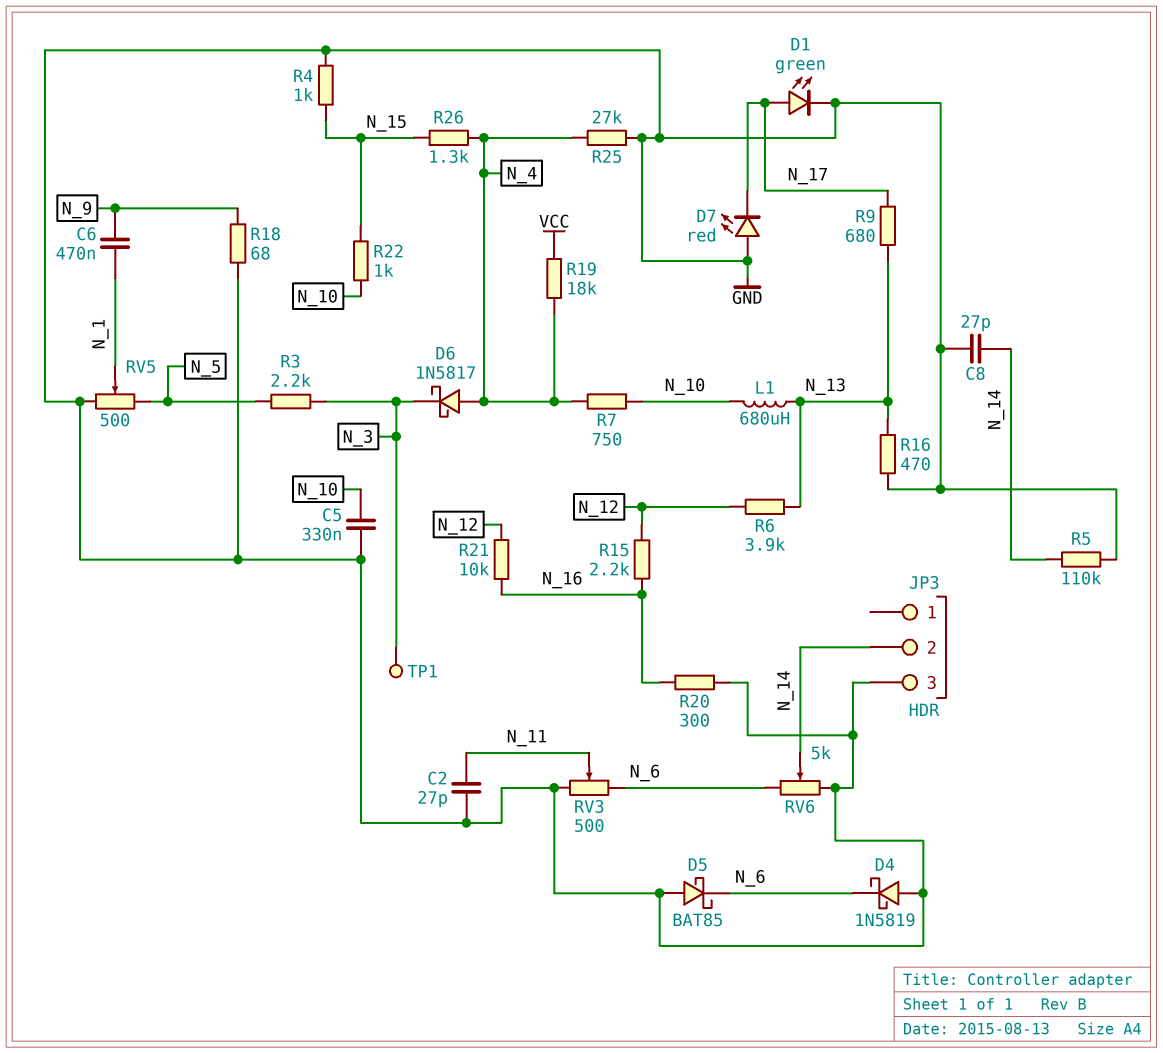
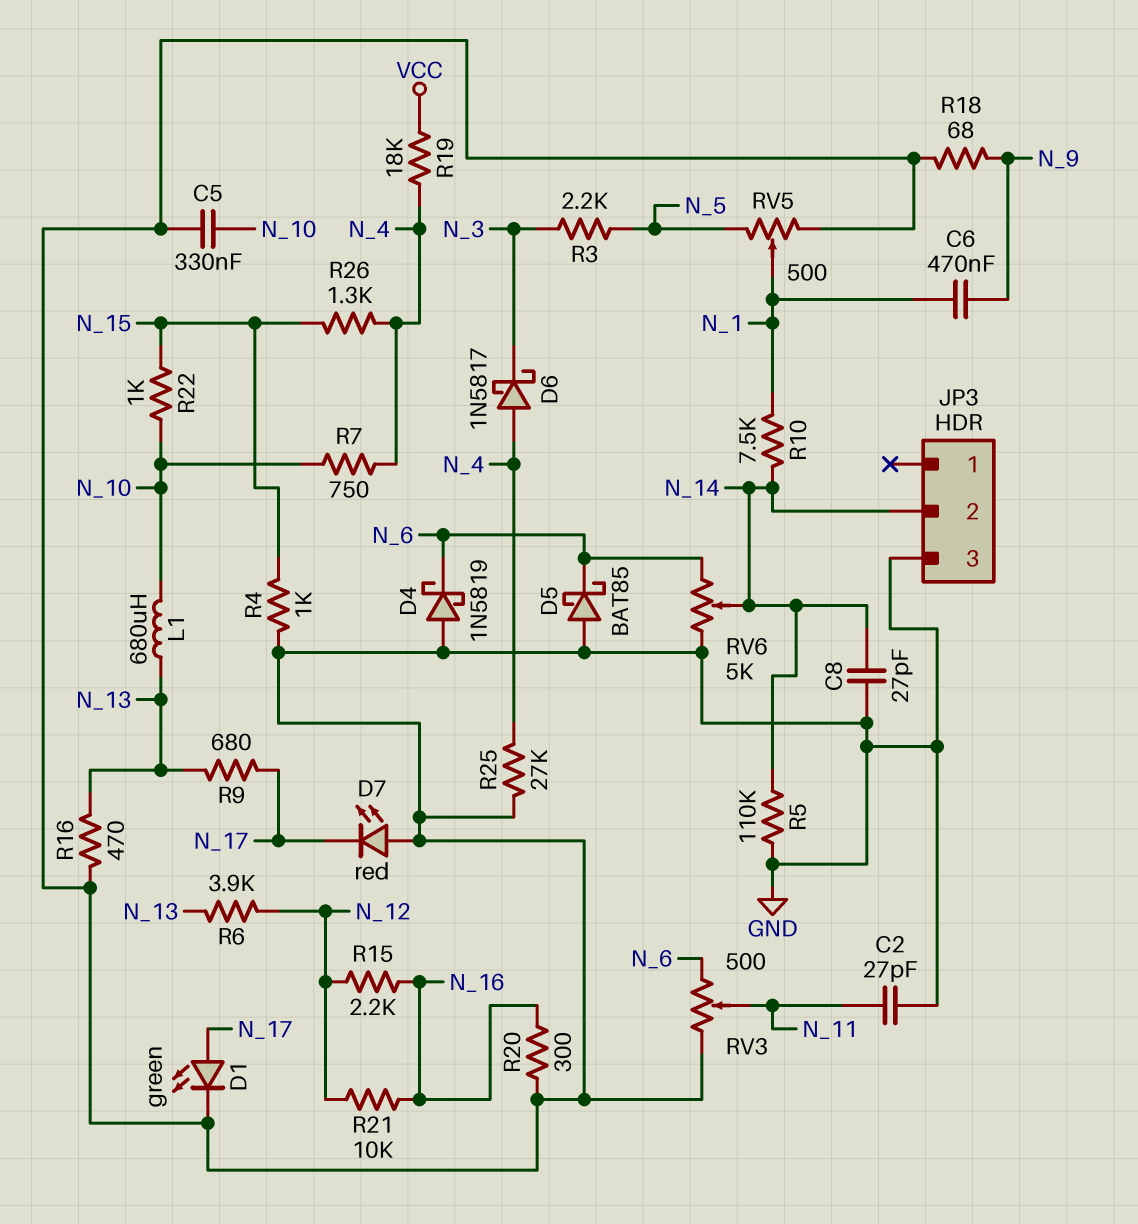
R10: none -> 7.5k (N_1, N_14)
TP1: test point (N_3) -> none

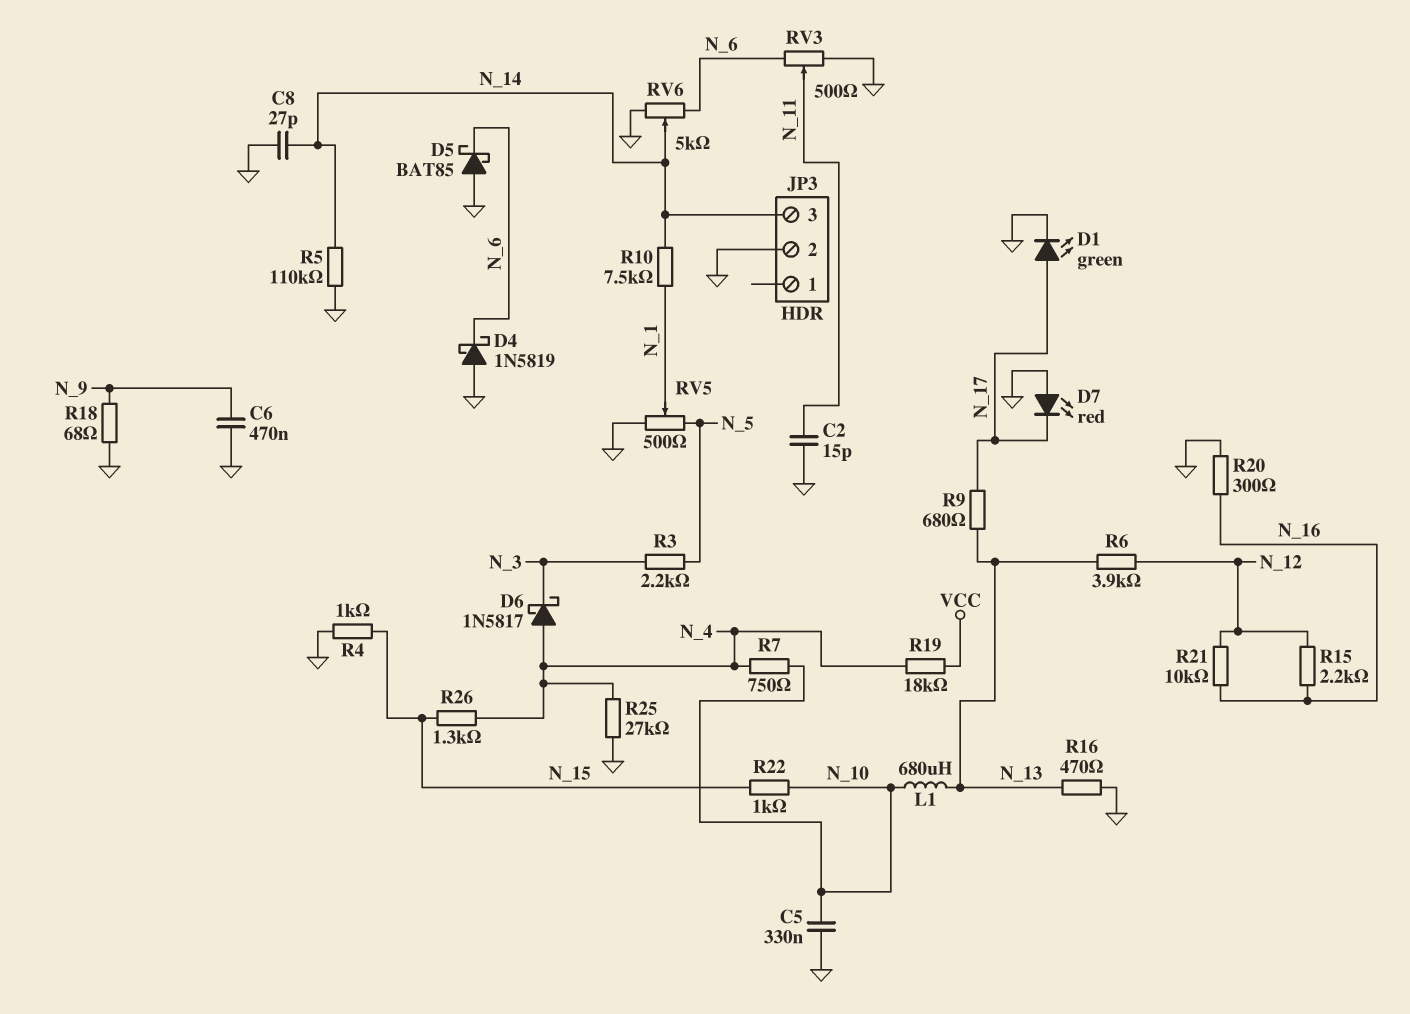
C2: 27pF (GND, N_11) -> 15pF (GND, N_11)
C6: 470nF (N_1, N_9) -> 470nF (GND, N_9)
JP3 pin 2: N_14 -> GND
JP3 pin 3: GND -> N_14

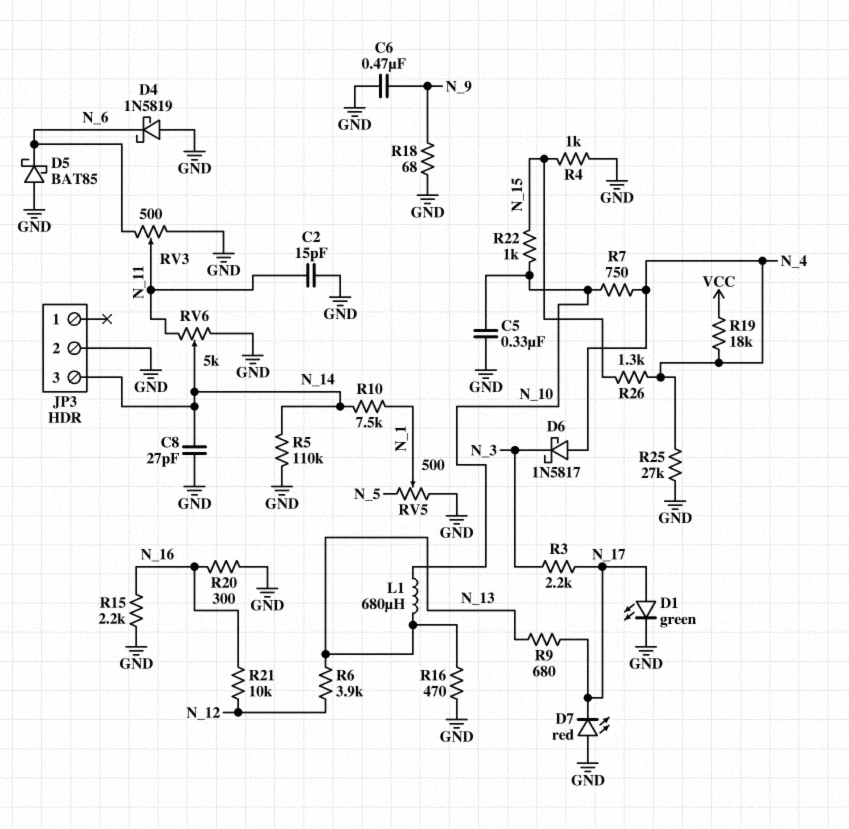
R3: 2.2k (N_3, N_5) -> 2.2k (N_3, N_17)
R15: 2.2k (N_12, N_16) -> 2.2k (GND, N_16)
RV6: 5k (GND, N_6, wiper N_14) -> 5k (GND, N_11, wiper N_14)

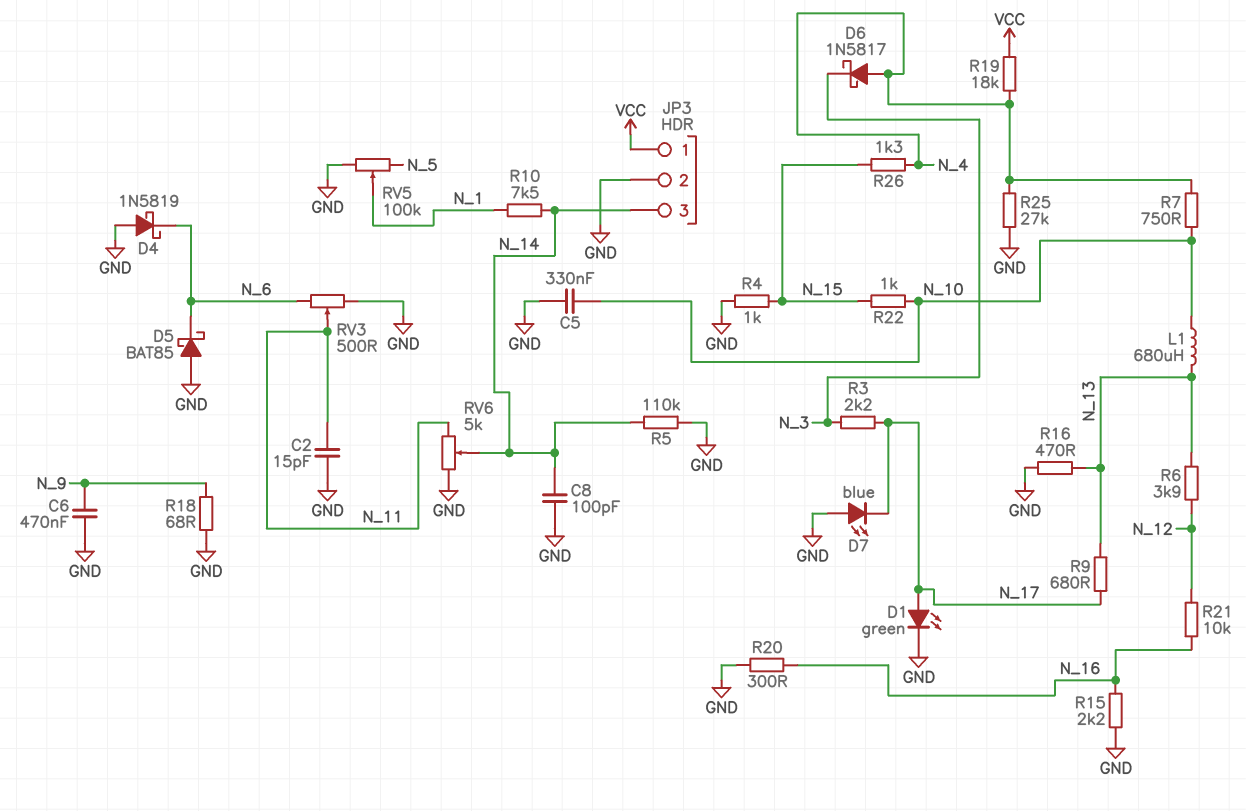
C8: 27pF (GND, N_14) -> 100pF (GND, N_14)
D7: LED red (A GND, K N_17) -> LED blue (A GND, K N_17)
JP3 pin 1: none -> VCC
RV5: 500 (GND, N_5, wiper N_1) -> 100k (GND, N_5, wiper N_1)

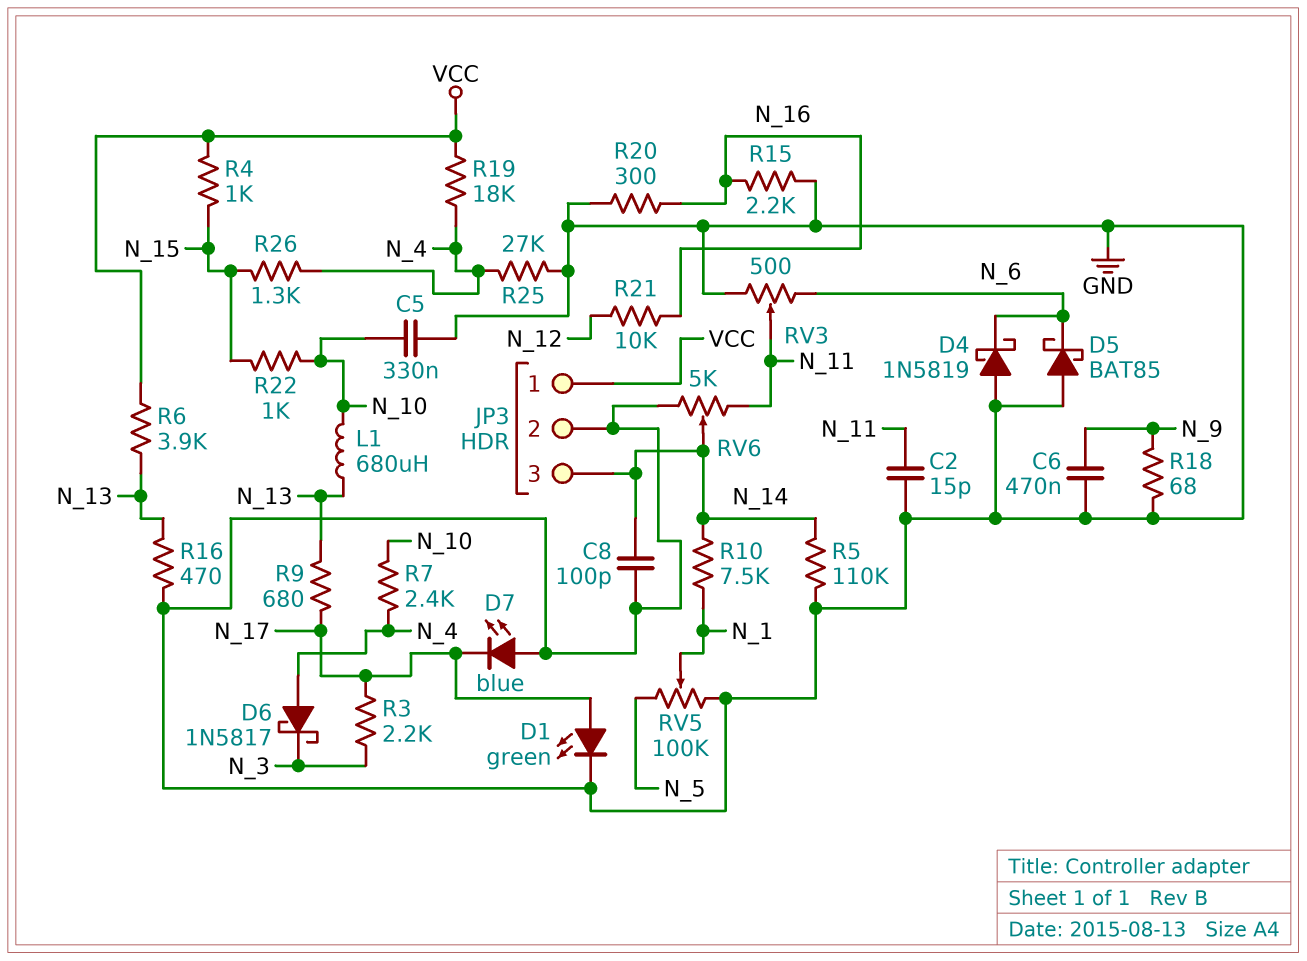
R4: 1k (GND, N_15) -> 1k (N_15, VCC)
R6: 3.9k (N_12, N_13) -> 3.9k (N_13, VCC)
R7: 750 (N_4, N_10) -> 2.4k (N_4, N_10)

